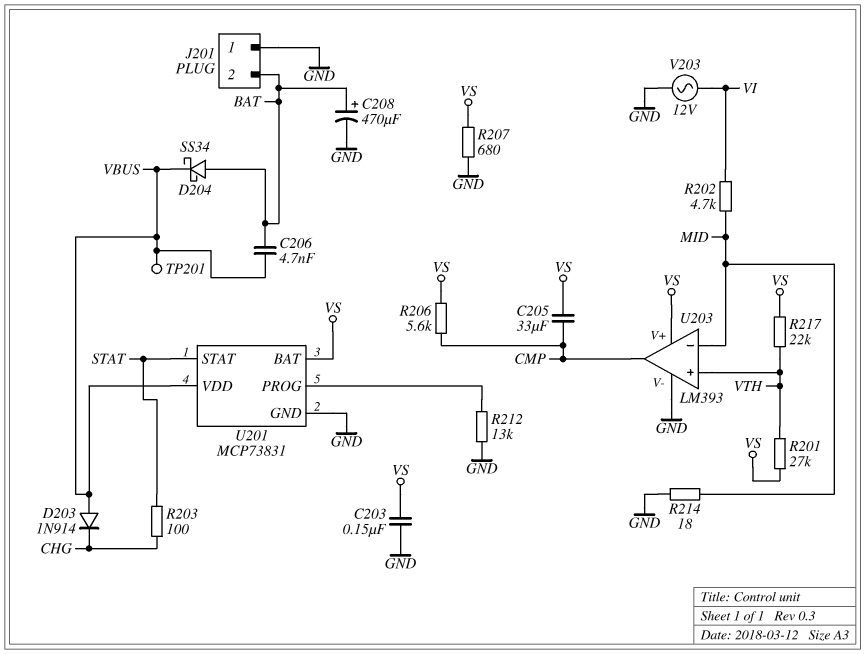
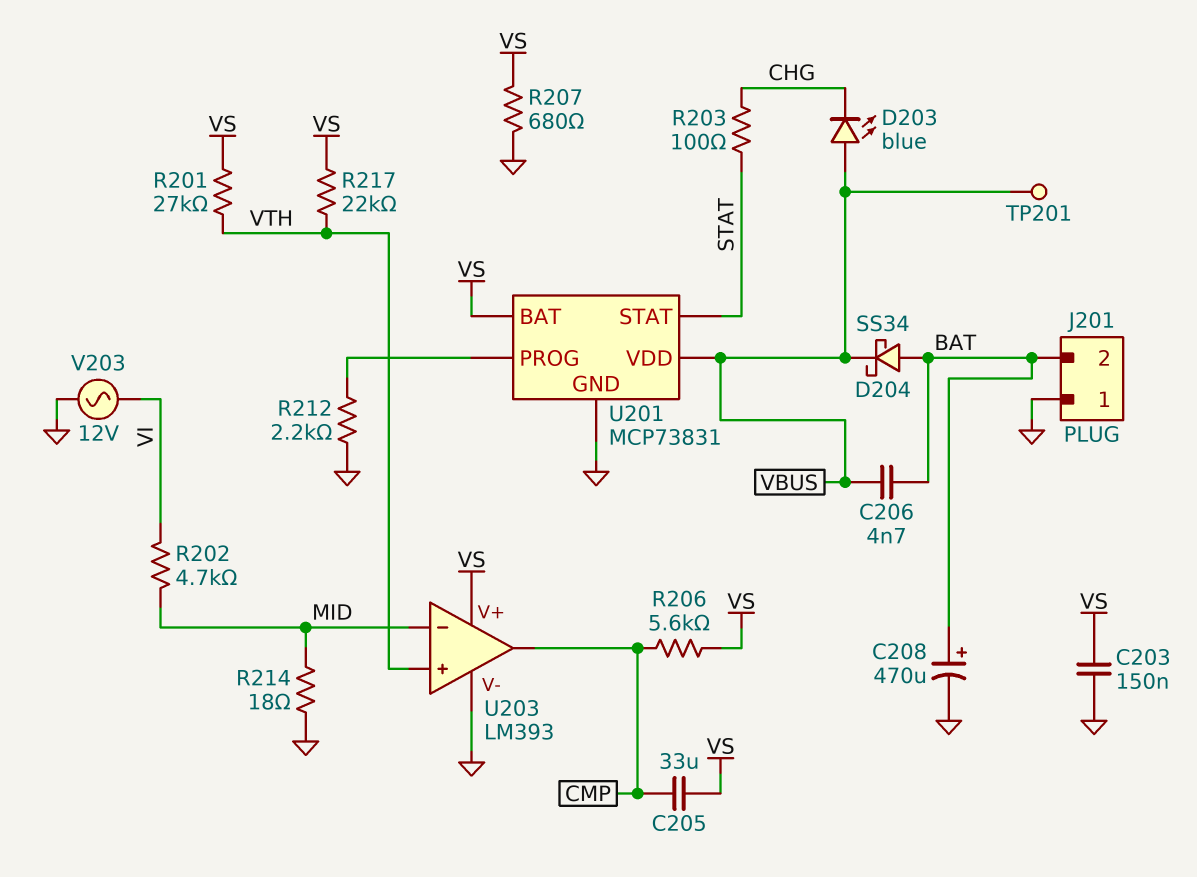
D203: diode 1N914 (A VBUS, K CHG) -> LED blue (A VBUS, K CHG)
R212: 13k (GND, U201/PROG) -> 2.2k (GND, U201/PROG)

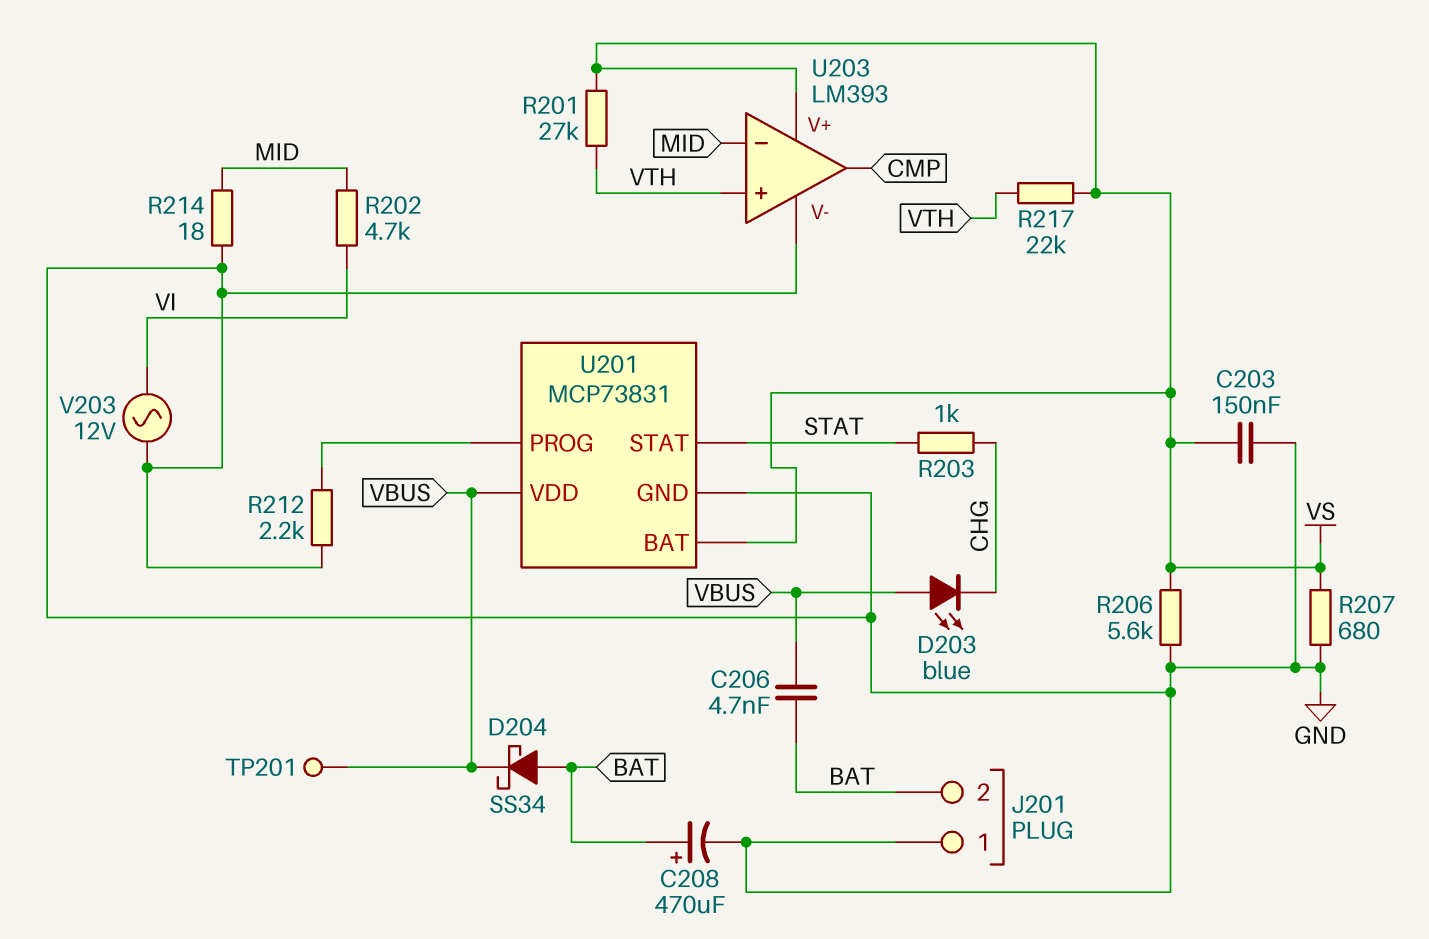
C205: 33uF (CMP, VS) -> none
R203: 100 (CHG, STAT) -> 1k (CHG, STAT)
R206: 5.6k (CMP, VS) -> 5.6k (GND, VS)

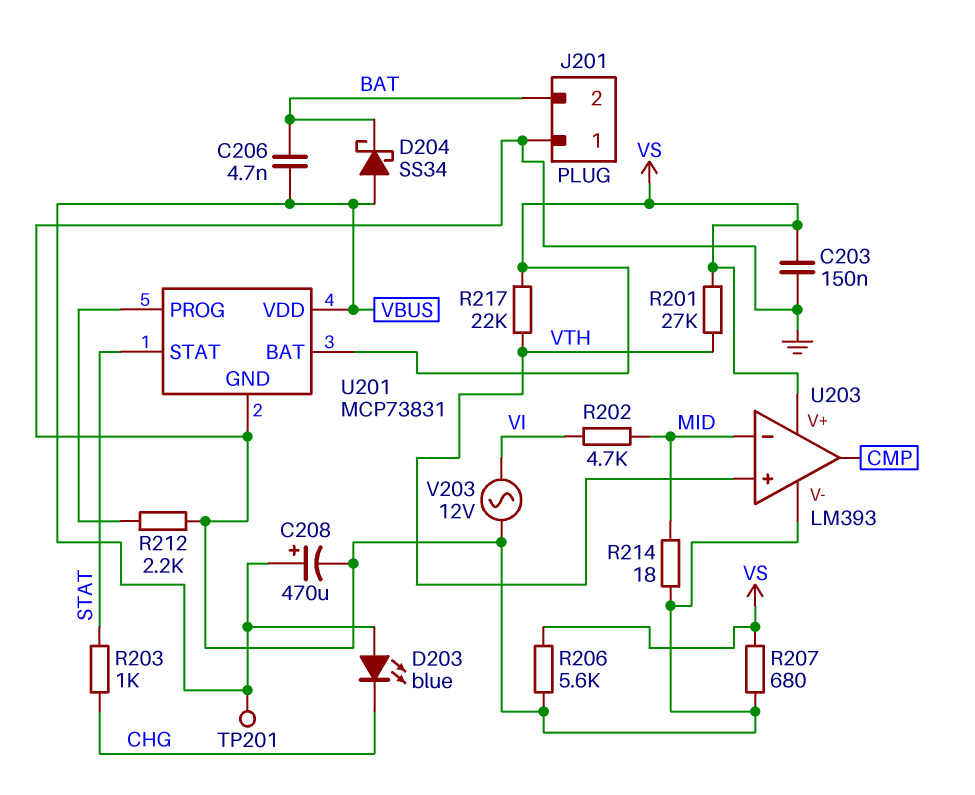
C208: 470uF (plus BAT, minus GND) -> 470uF (plus VBUS, minus GND)
D204: schottky SS34 (A BAT, K VBUS) -> schottky SS34 (A VBUS, K BAT)

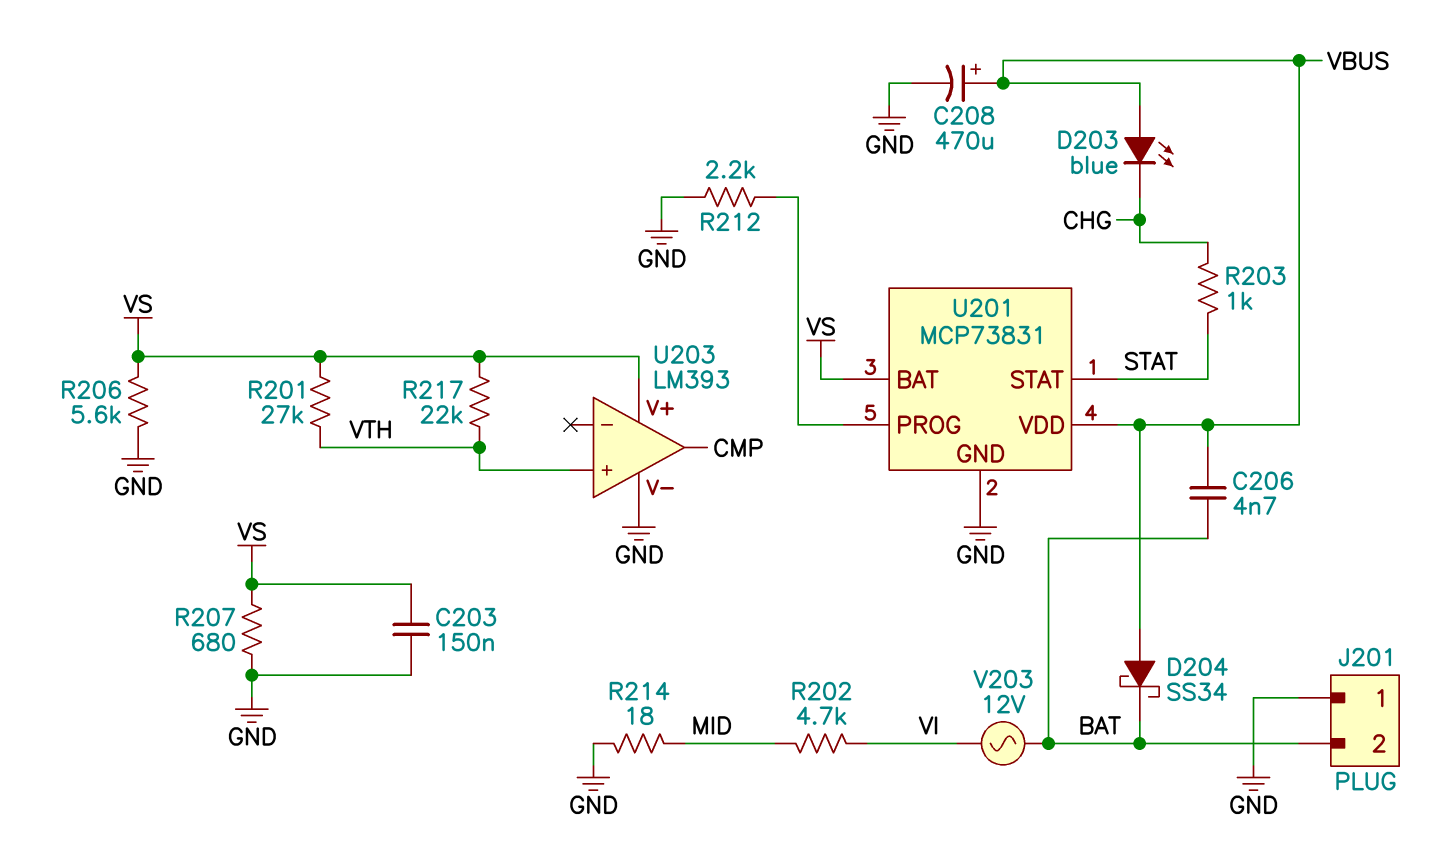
TP201: test point (VBUS) -> none
U203 pin in-: MID -> none
V203: AC 12V (GND, VI) -> AC 12V (BAT, VI)

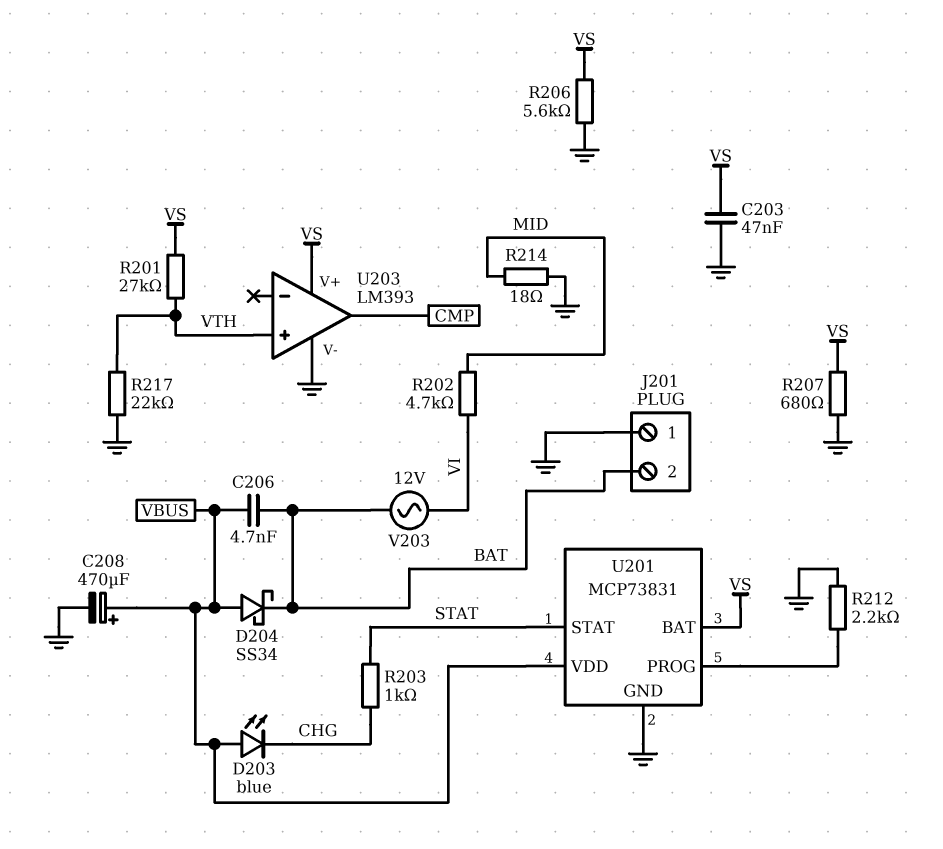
C203: 150nF (GND, VS) -> 47nF (GND, VS)
R217: 22k (VS, VTH) -> 22k (GND, VTH)

